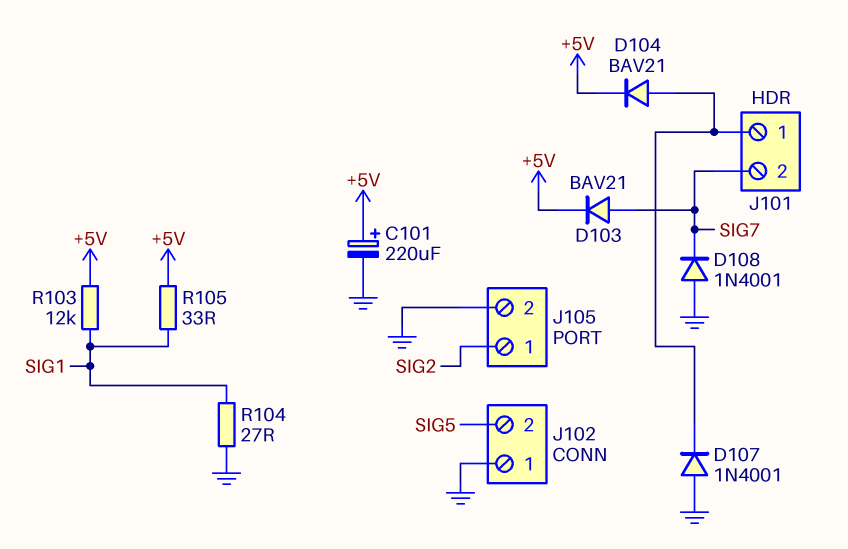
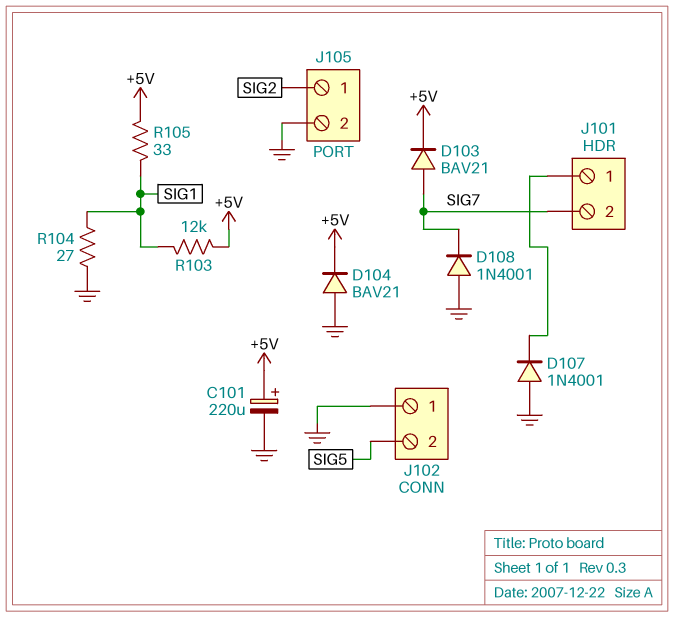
D104: diode BAV21 (A J101/1, K +5V) -> diode BAV21 (A GND, K +5V)

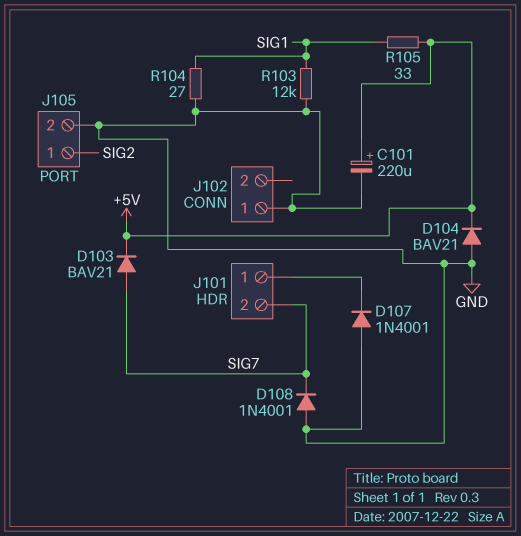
J102 pin 2: SIG5 -> none
R103: 12k (+5V, SIG1) -> 12k (GND, SIG1)

